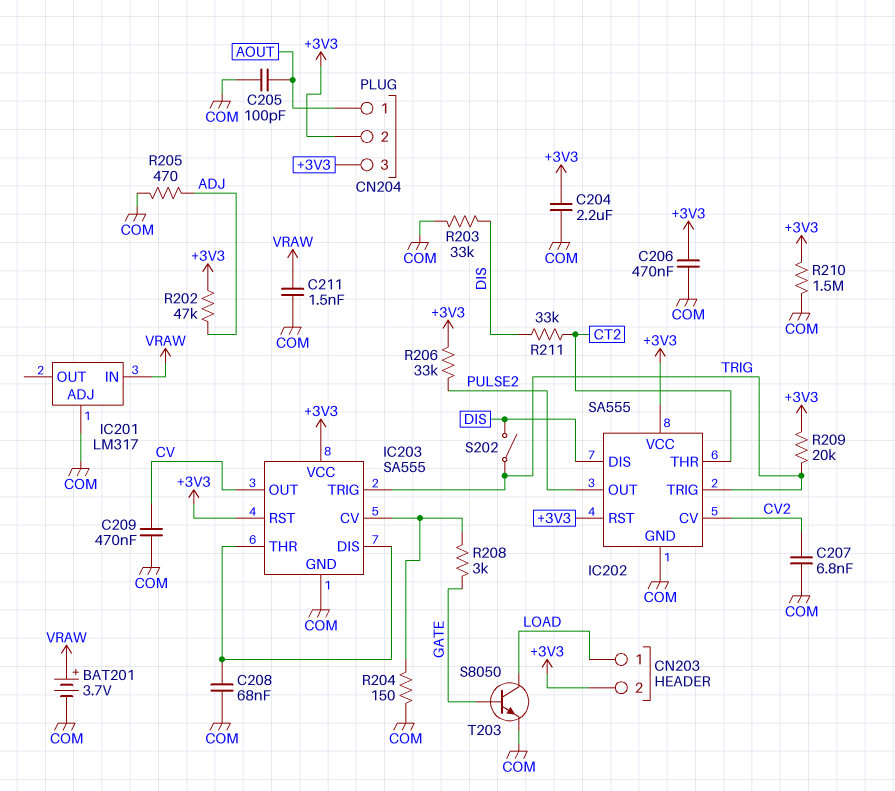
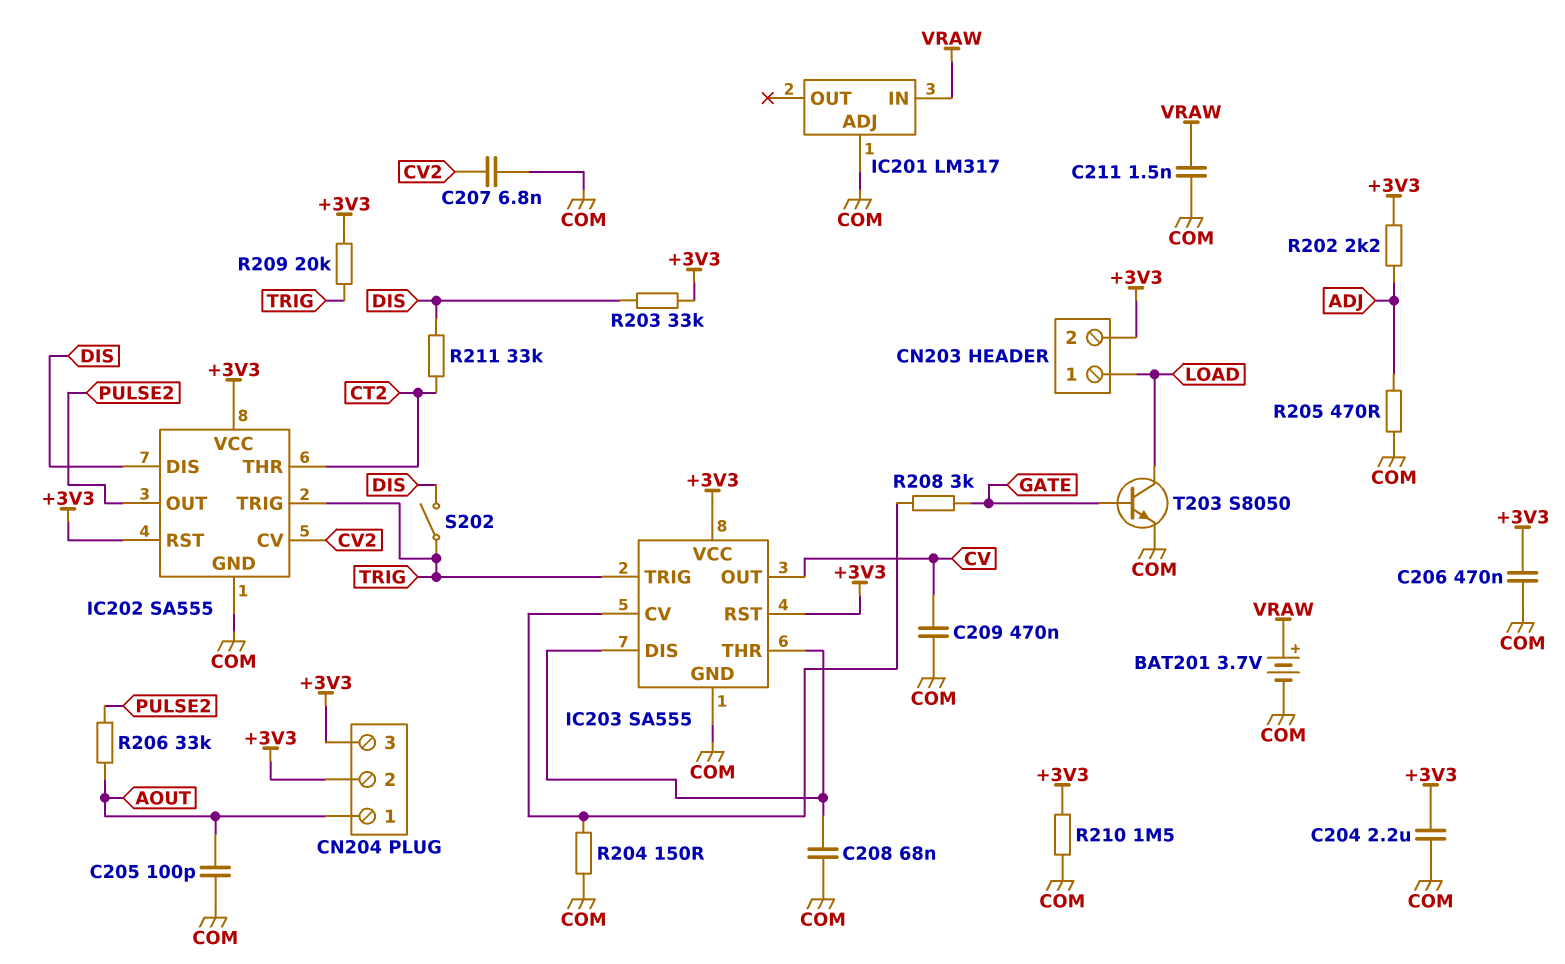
R202: 47k (+3V3, ADJ) -> 2.2k (+3V3, ADJ)
R203: 33k (COM, DIS) -> 33k (+3V3, DIS)
R206: 33k (+3V3, PULSE2) -> 33k (AOUT, PULSE2)

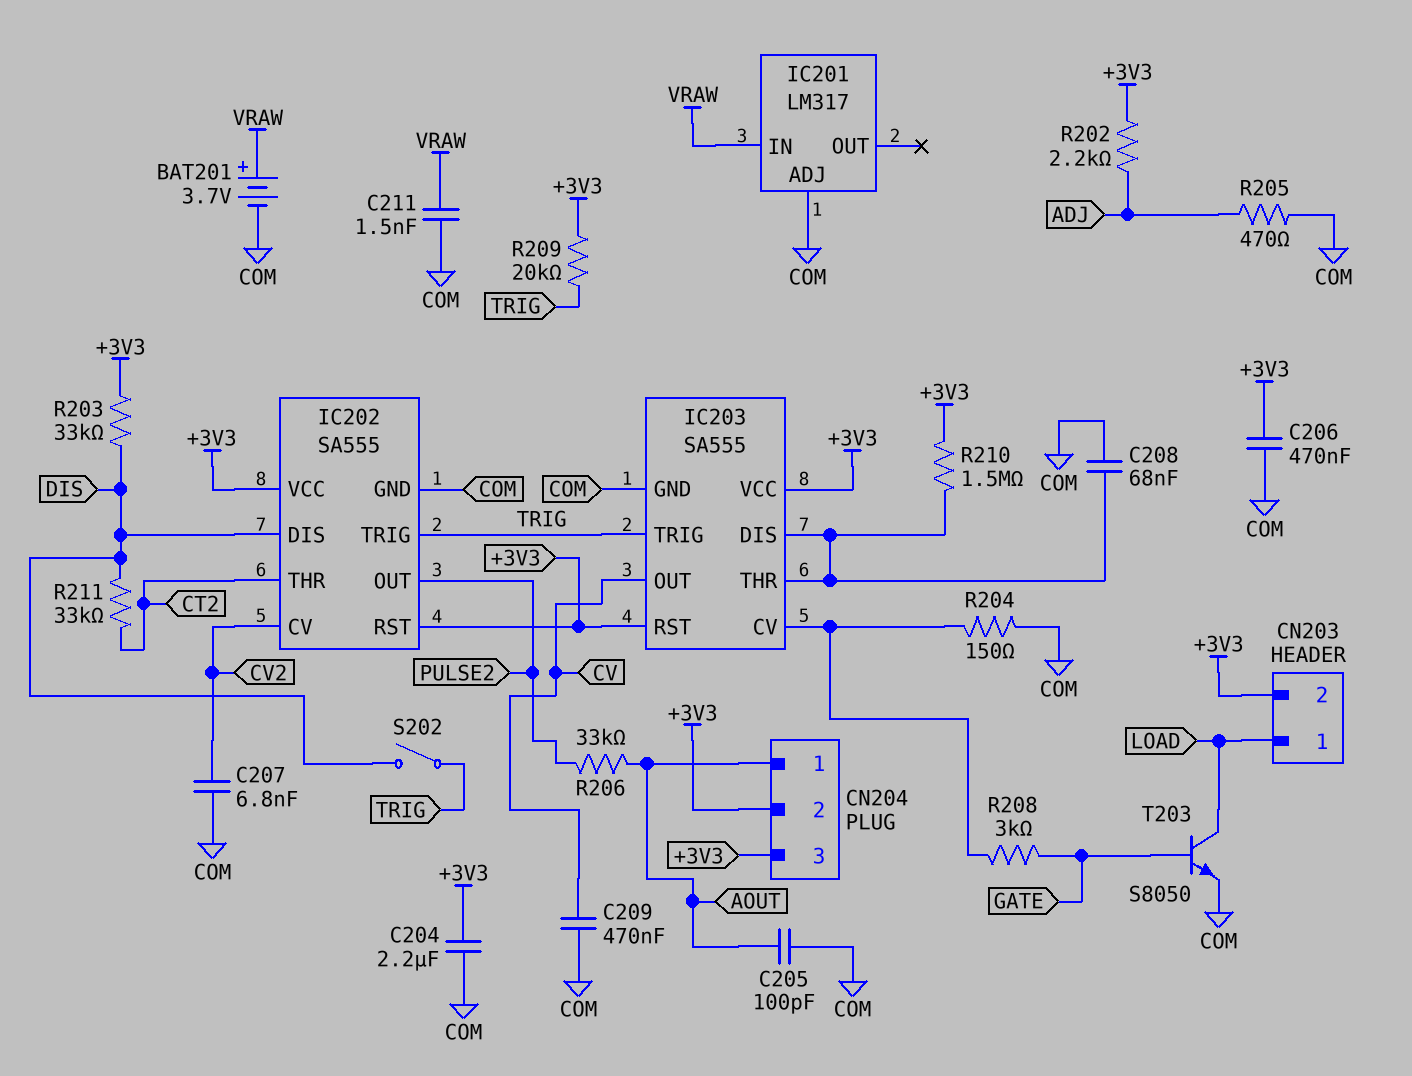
R210: 1.5M (+3V3, COM) -> 1.5M (+3V3, IC203/DIS)

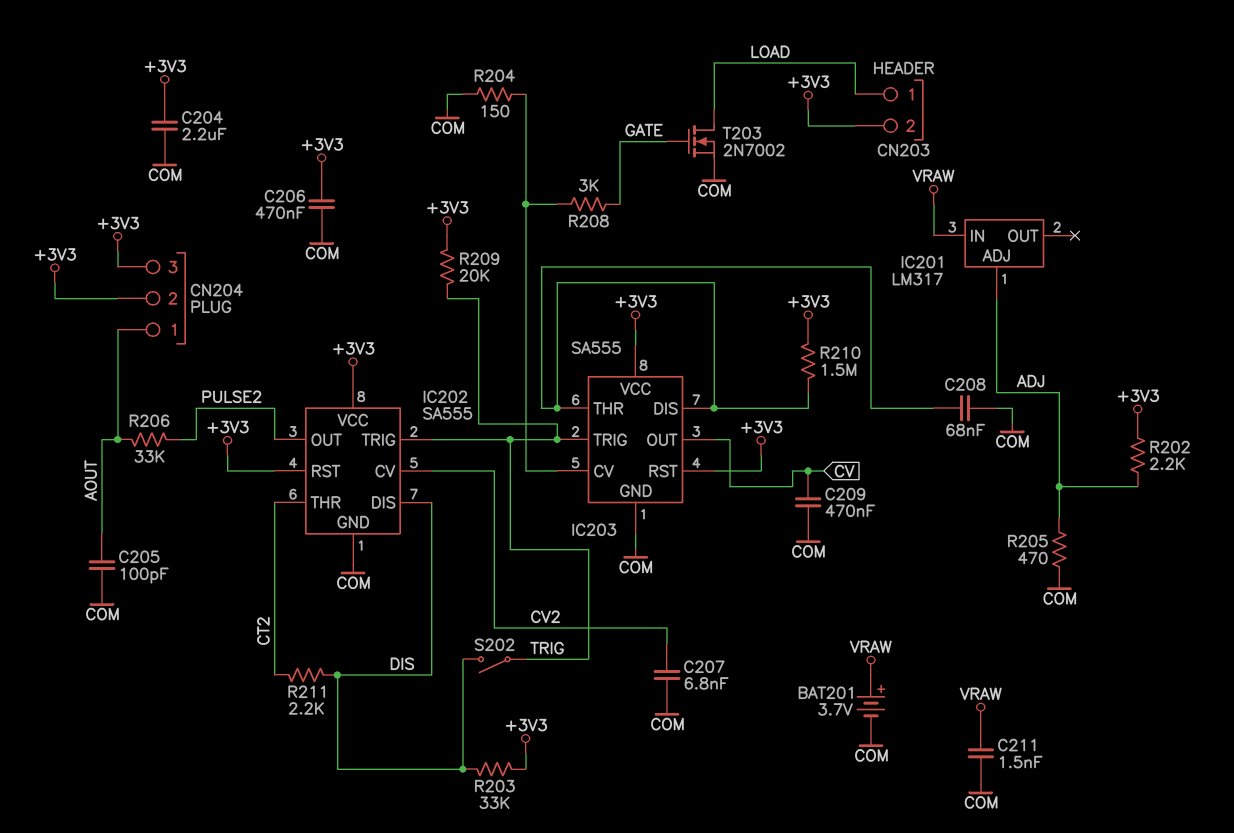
IC201 pin ADJ: COM -> ADJ
R211: 33k (CT2, DIS) -> 2.2k (CT2, DIS)
T203: NPN S8050 (B GATE, C LOAD, E COM) -> NMOS 2N7002 (G GATE, D LOAD, S COM)

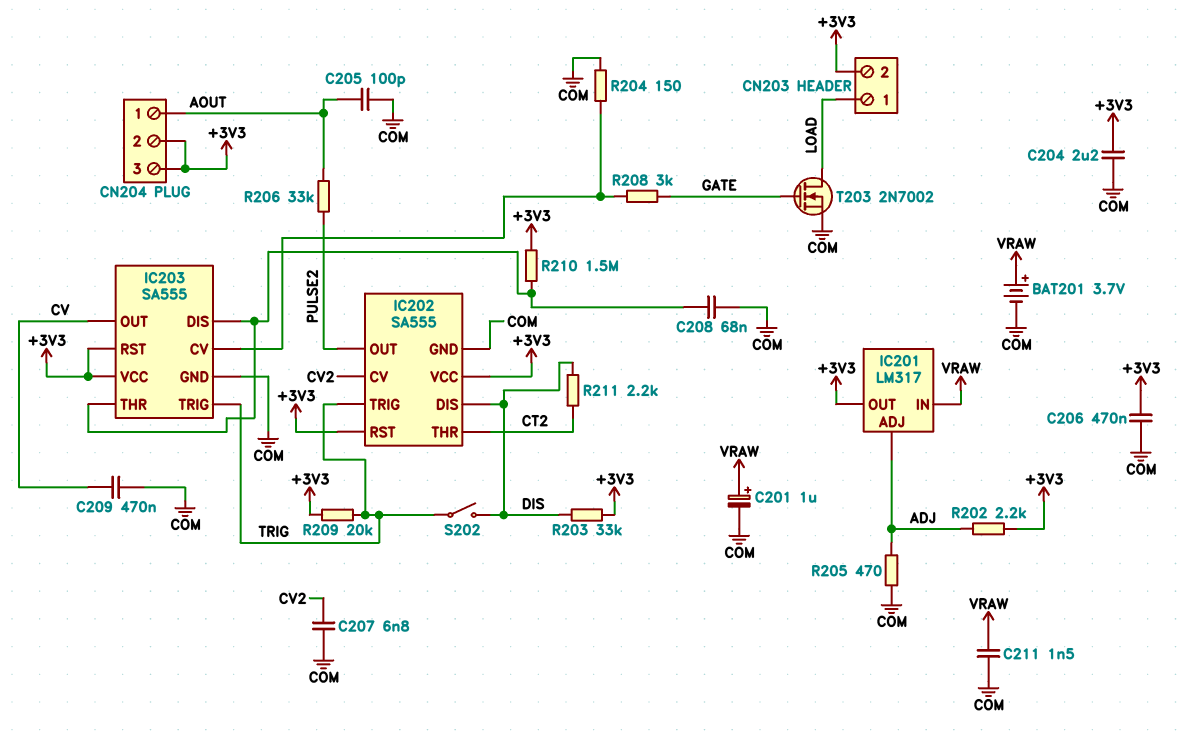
C201: none -> 1uF (plus VRAW, minus COM)
IC201 pin OUT: none -> +3V3

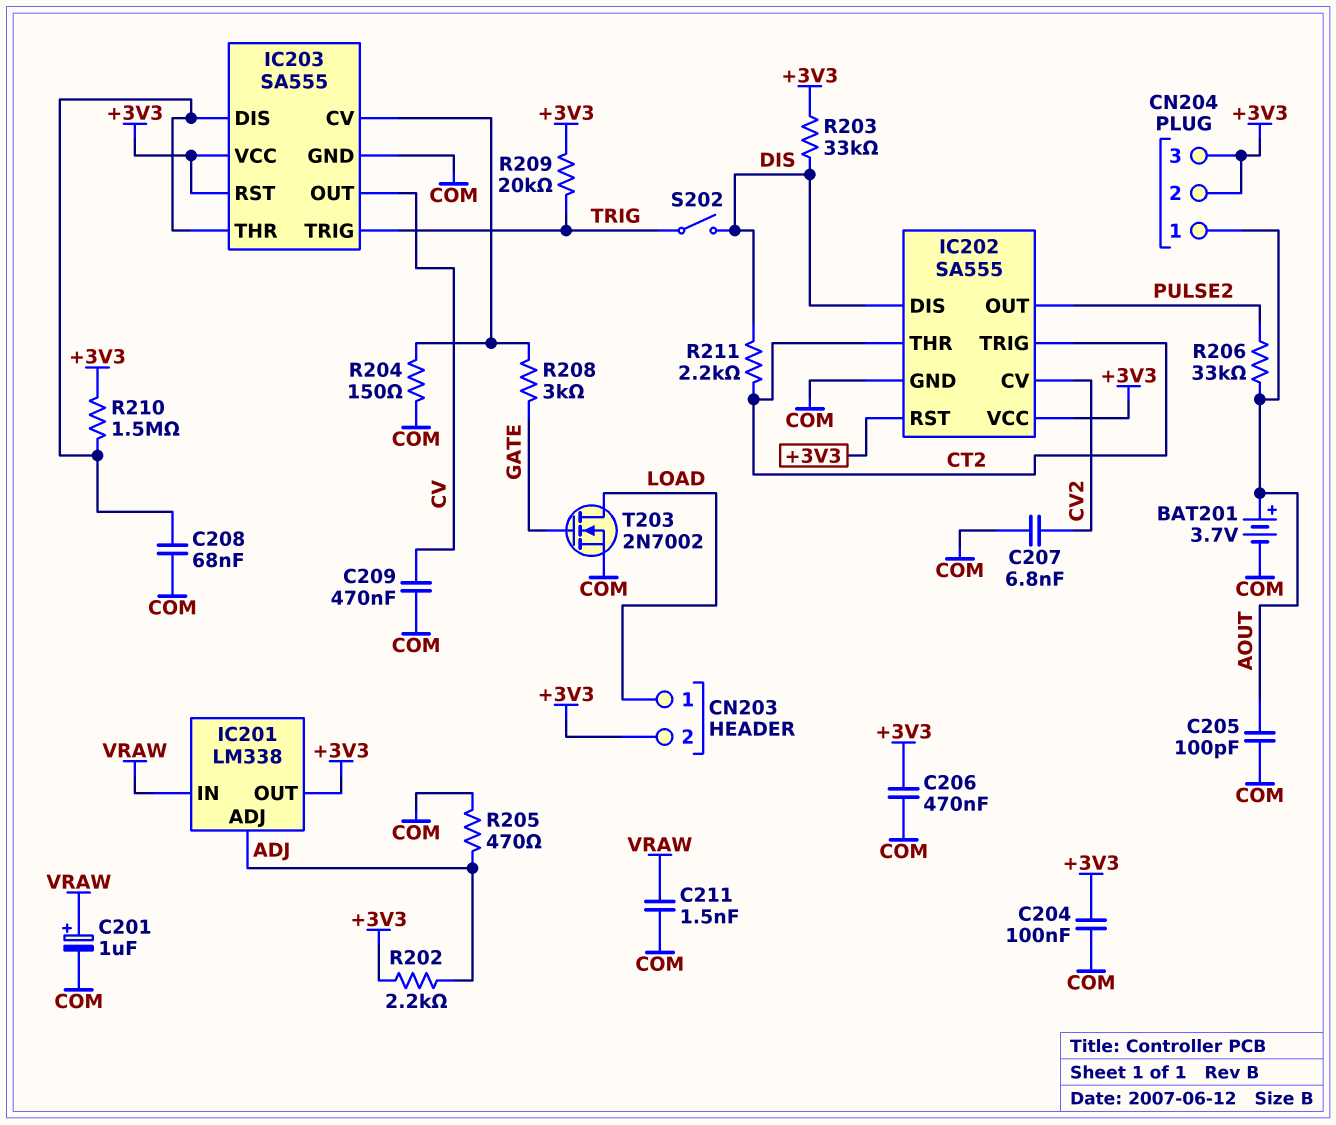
BAT201: 3.7V (plus VRAW, minus COM) -> 3.7V (plus AOUT, minus COM)
C204: 2.2uF (+3V3, COM) -> 100nF (+3V3, COM)
IC201: LM317 -> LM338
IC202 pin TRIG: TRIG -> CT2

